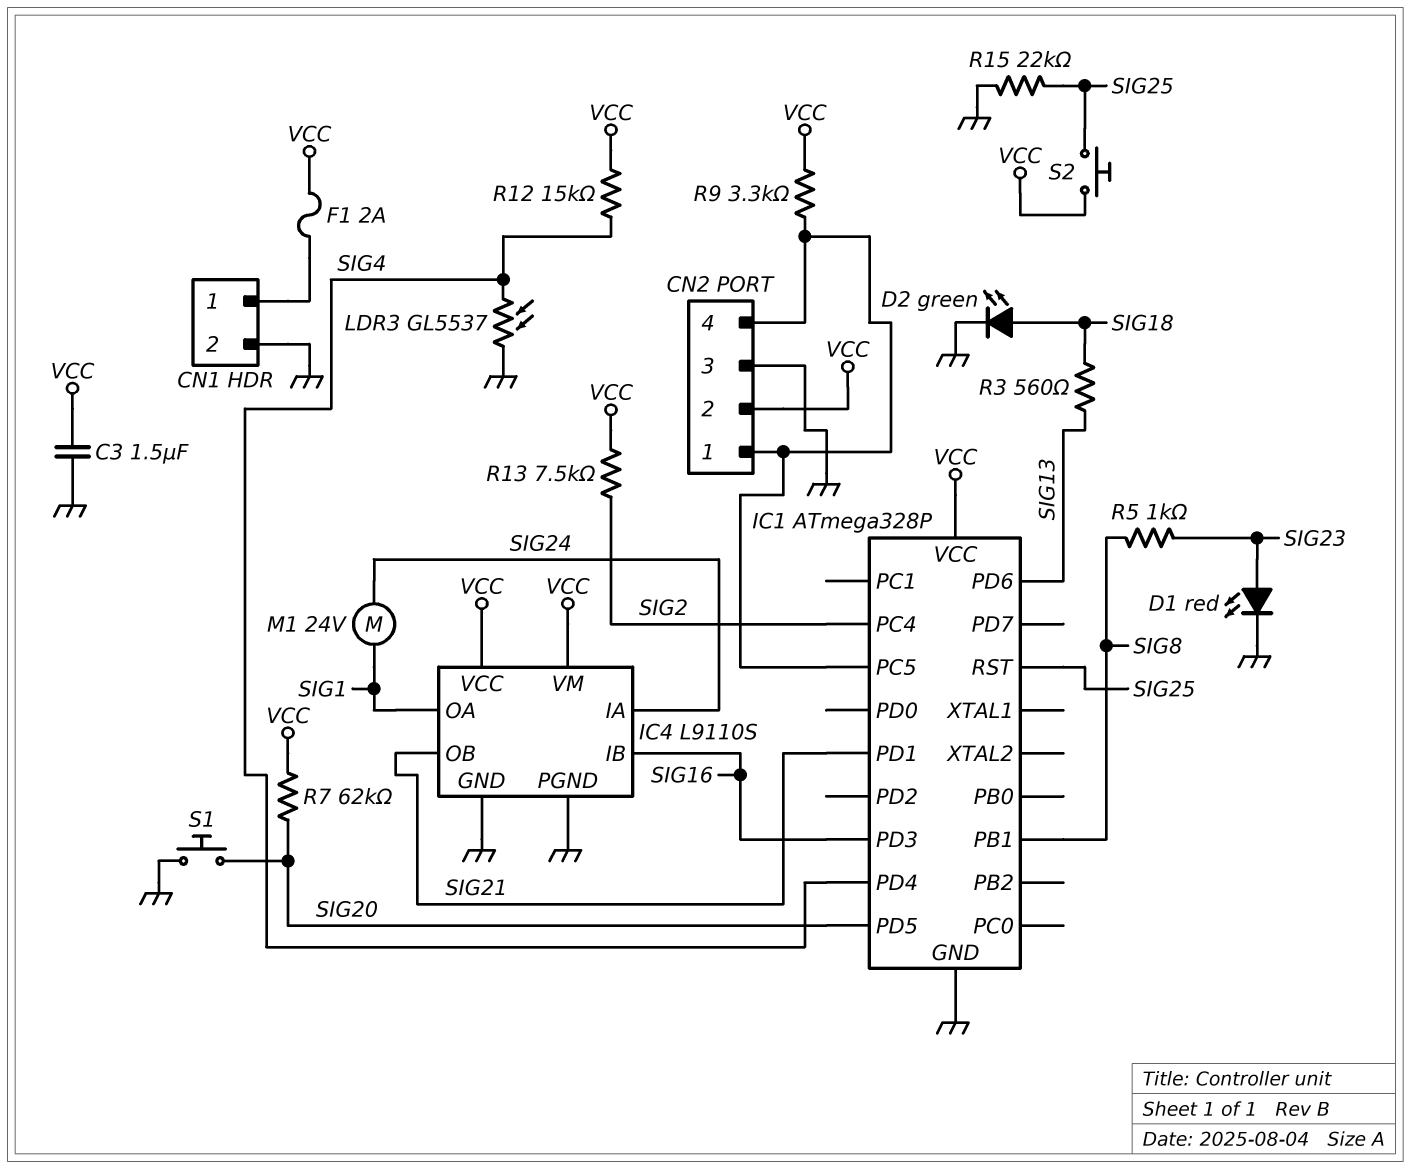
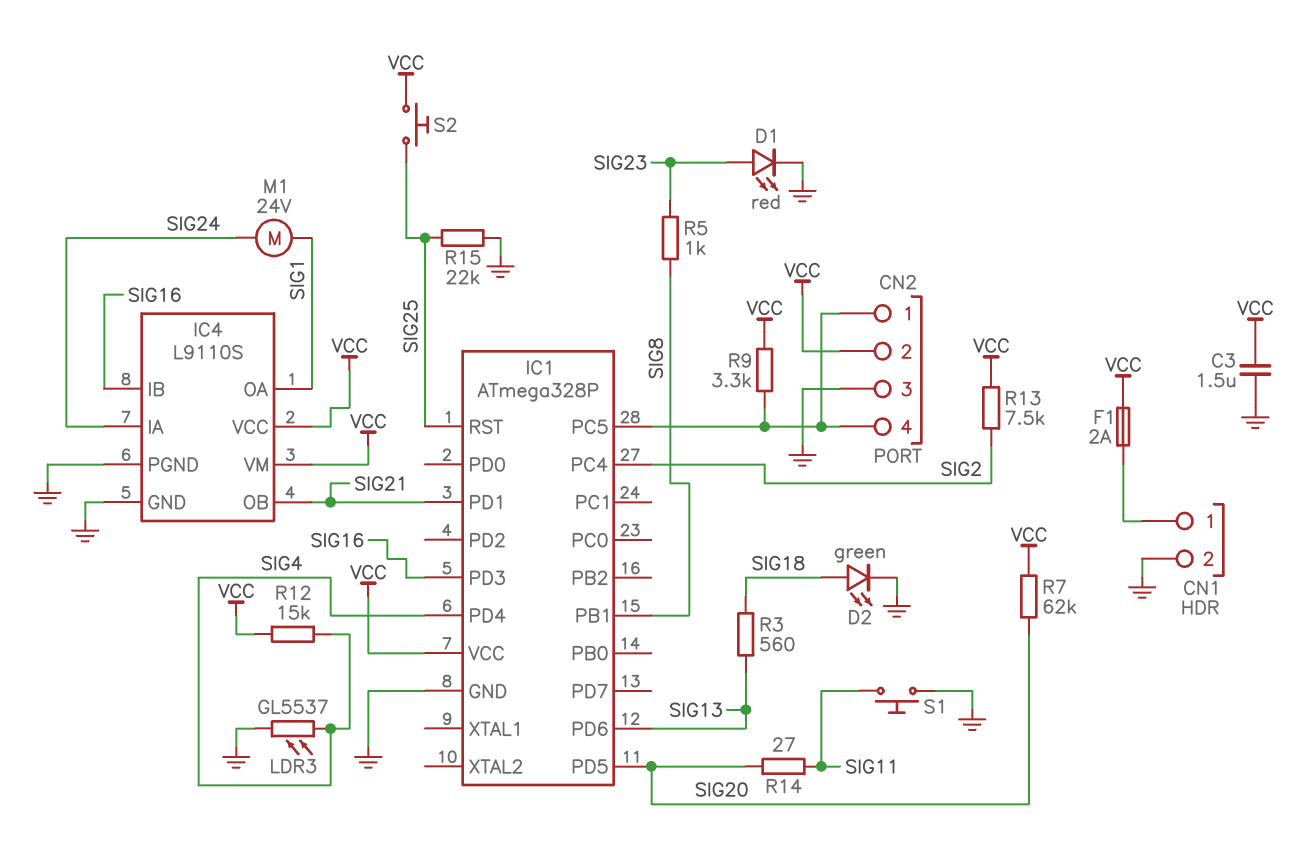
R14: none -> 27 (SIG11, SIG20)
S1: button (GND, SIG20) -> button (GND, SIG11)

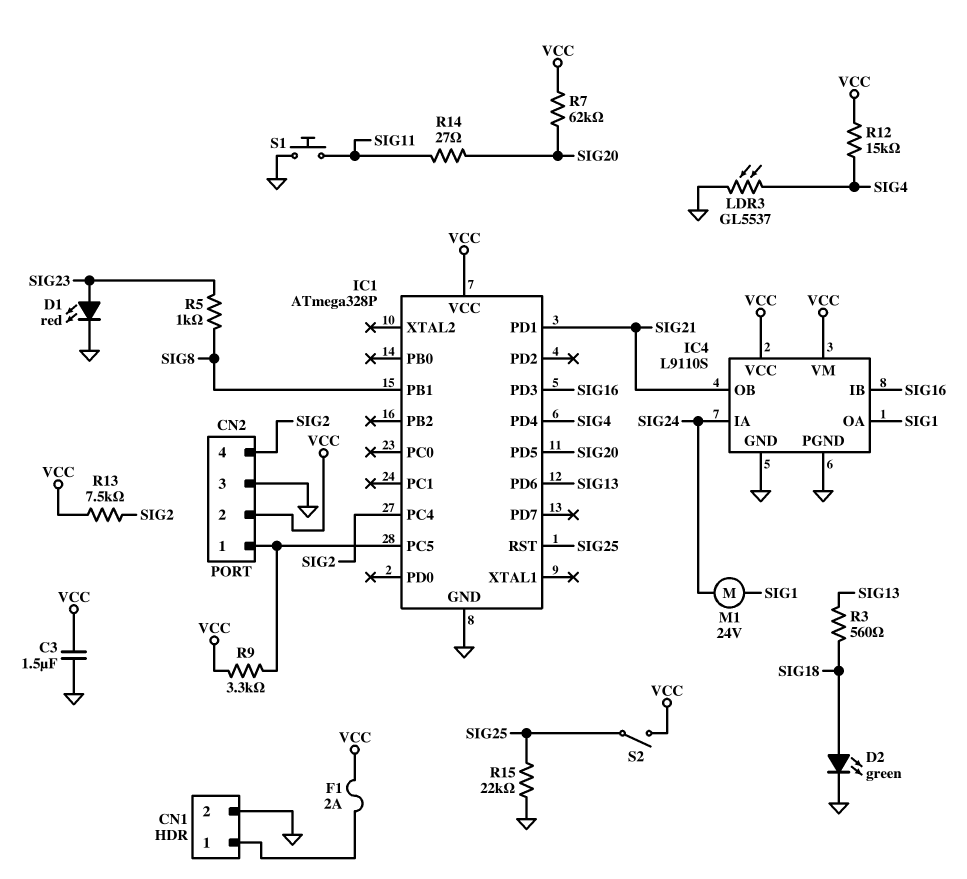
CN2 pin 4: CN2/1 -> SIG2
S2: button (SIG25, VCC) -> switch (SIG25, VCC)

